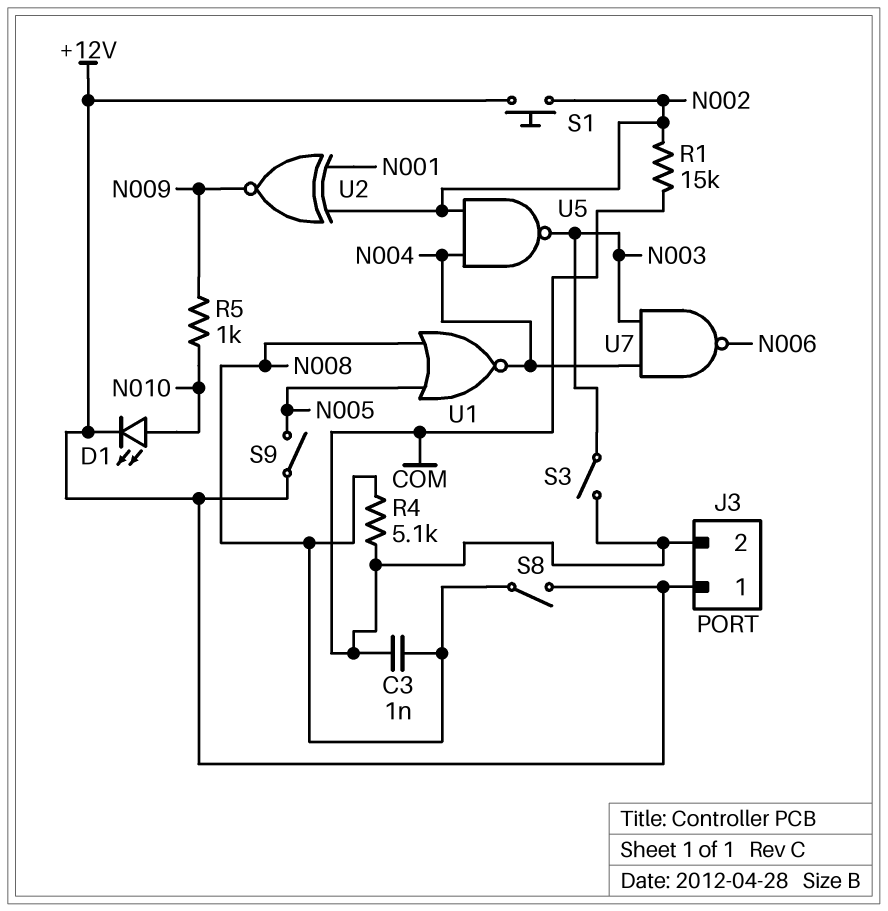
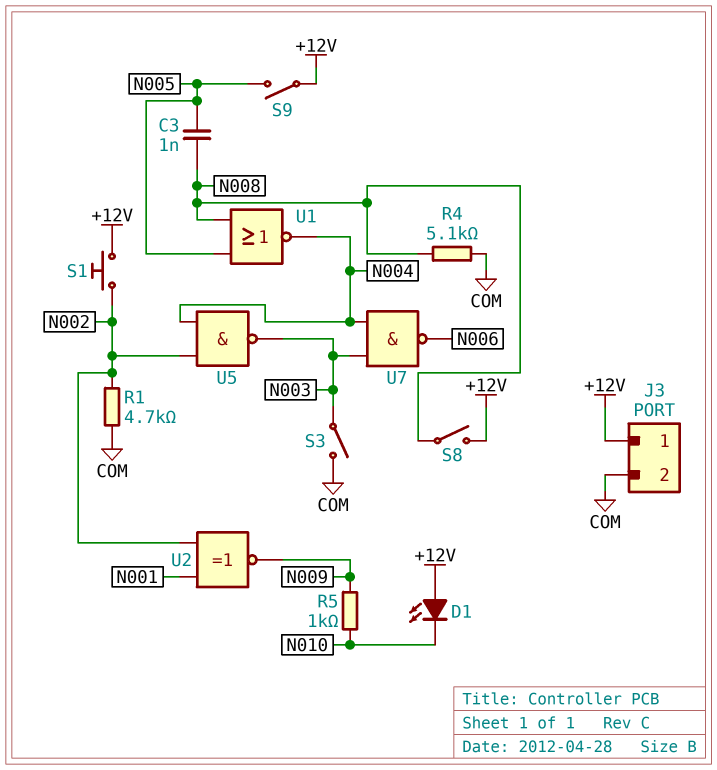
C3: 1nF (COM, N008) -> 1nF (N005, N008)
D1: LED (A N010, K +12V) -> LED (A +12V, K N010)
R1: 15k (COM, N002) -> 4.7k (COM, N002)

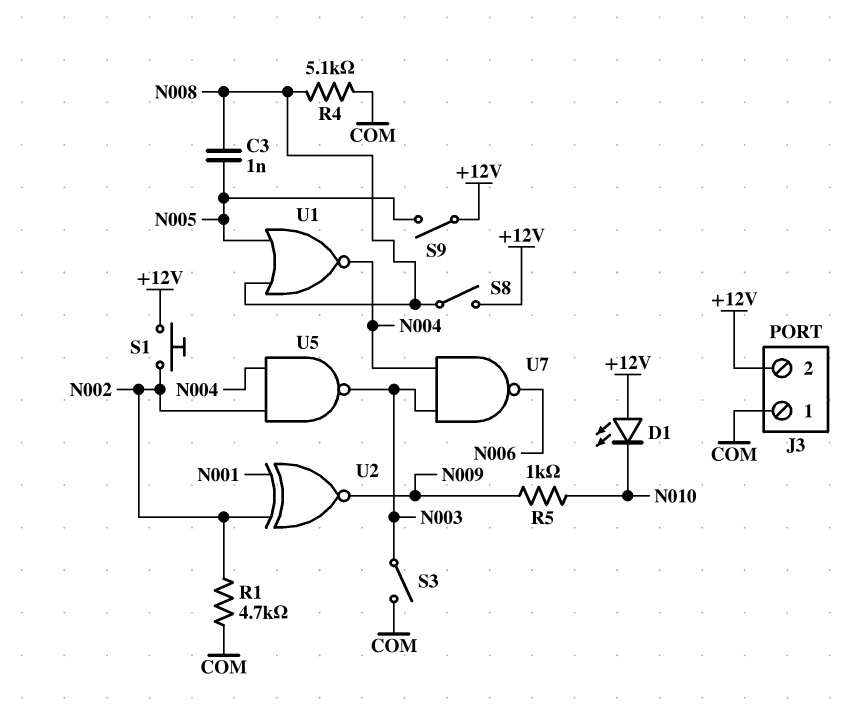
J3 pin 1: +12V -> COM
J3 pin 2: COM -> +12V

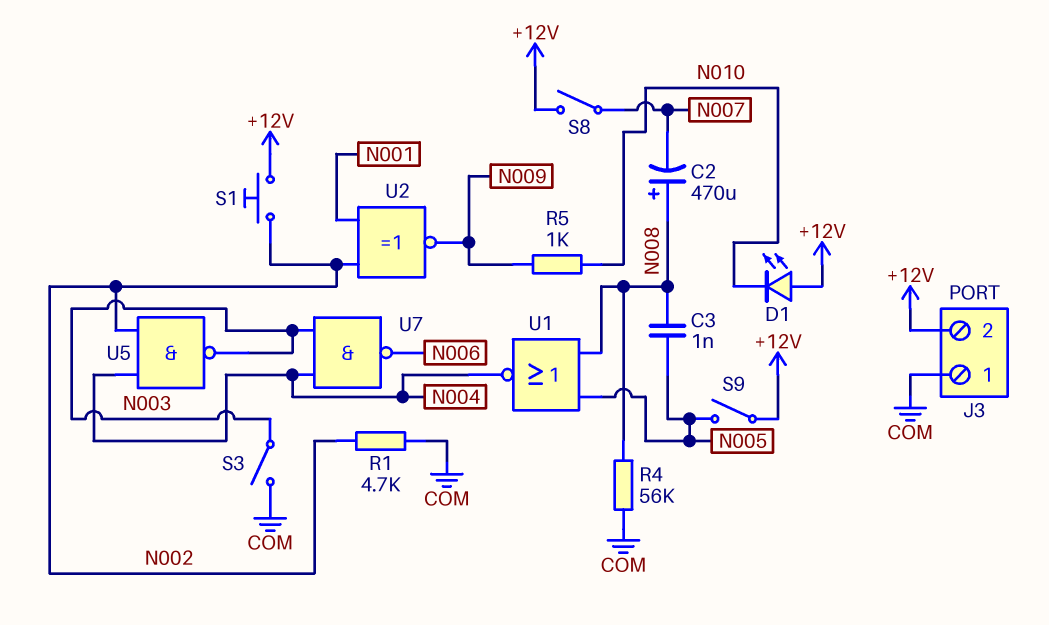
C2: none -> 470uF (plus N008, minus N007)
R4: 5.1k (COM, N008) -> 56k (COM, N008)
S8: switch (+12V, N008) -> switch (+12V, N007)

